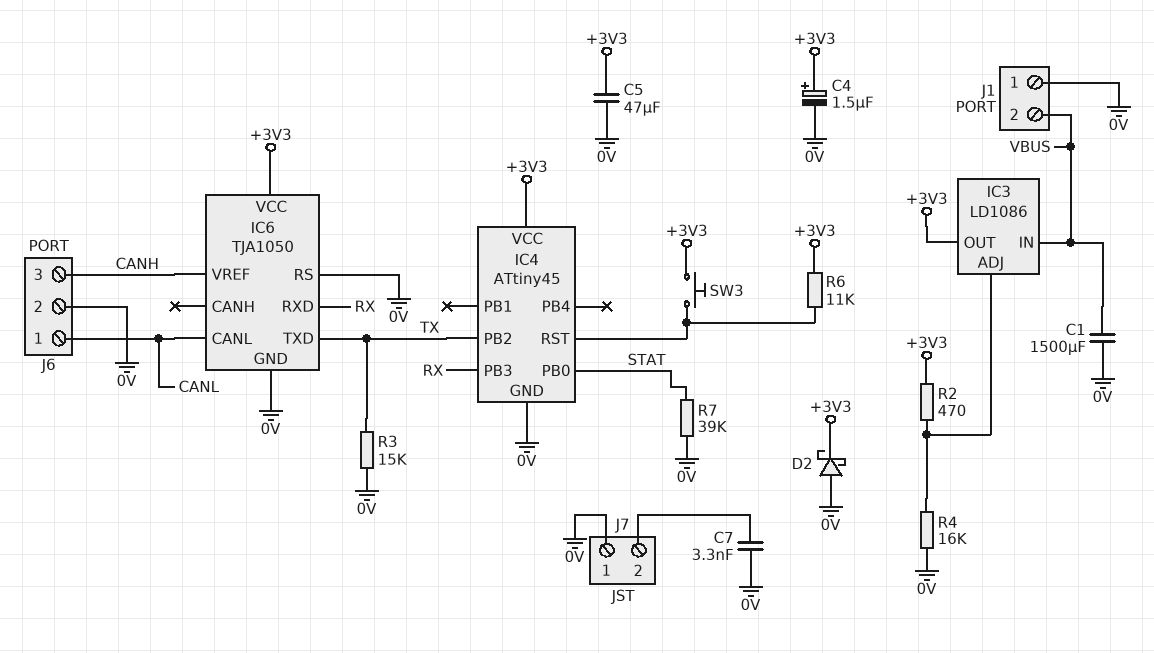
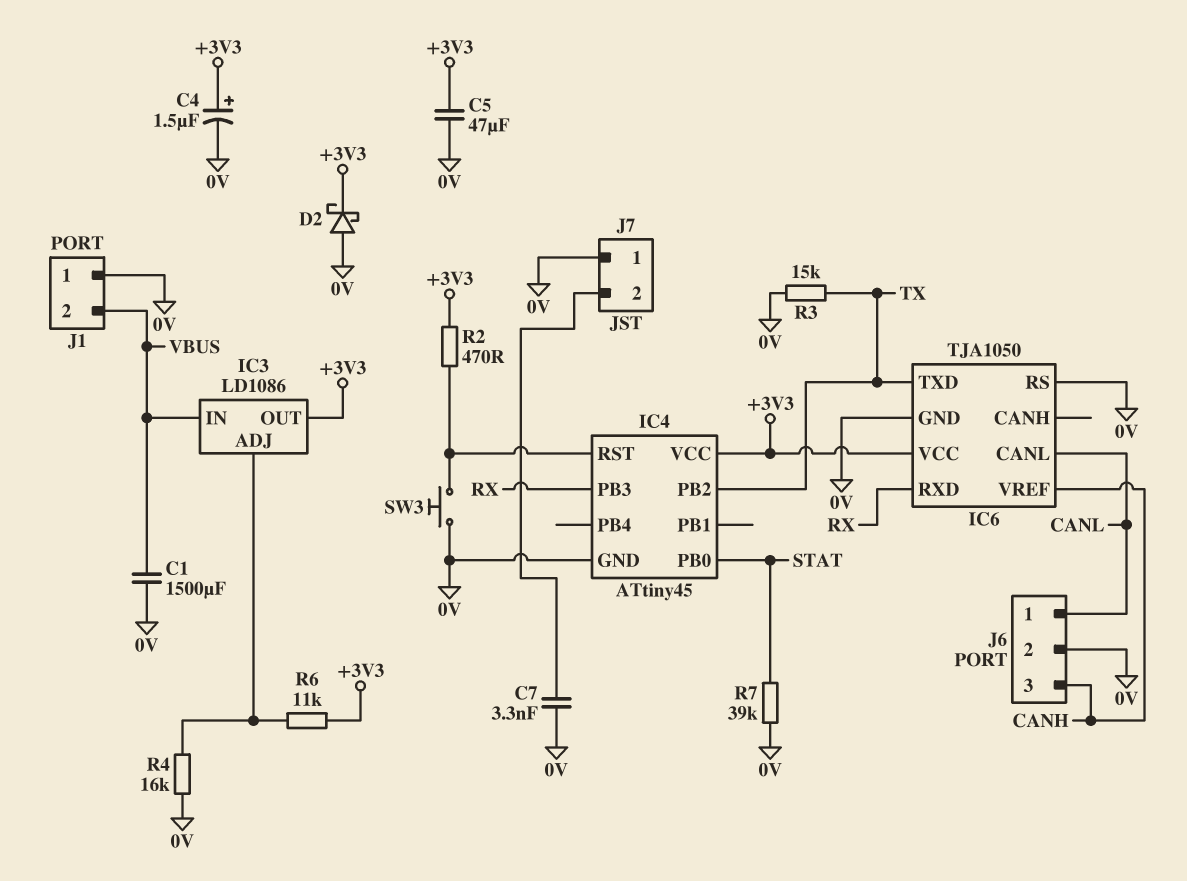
R2: 470 (+3V3, IC3/ADJ) -> 470 (+3V3, IC4/RST)
R6: 11k (+3V3, IC4/RST) -> 11k (+3V3, IC3/ADJ)
SW3: button (+3V3, IC4/RST) -> button (0V, IC4/RST)

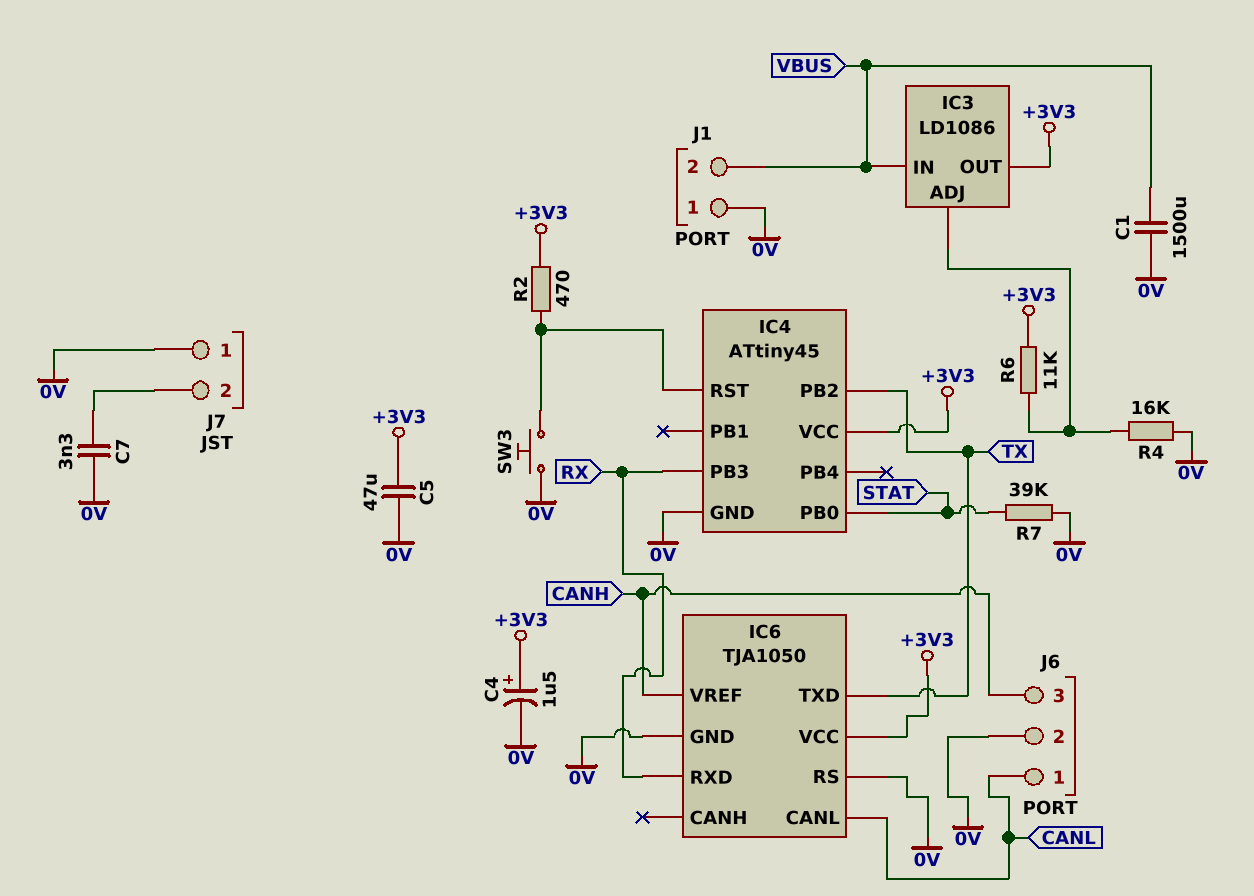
D2: schottky (A 0V, K +3V3) -> none
R3: 15k (0V, TX) -> none

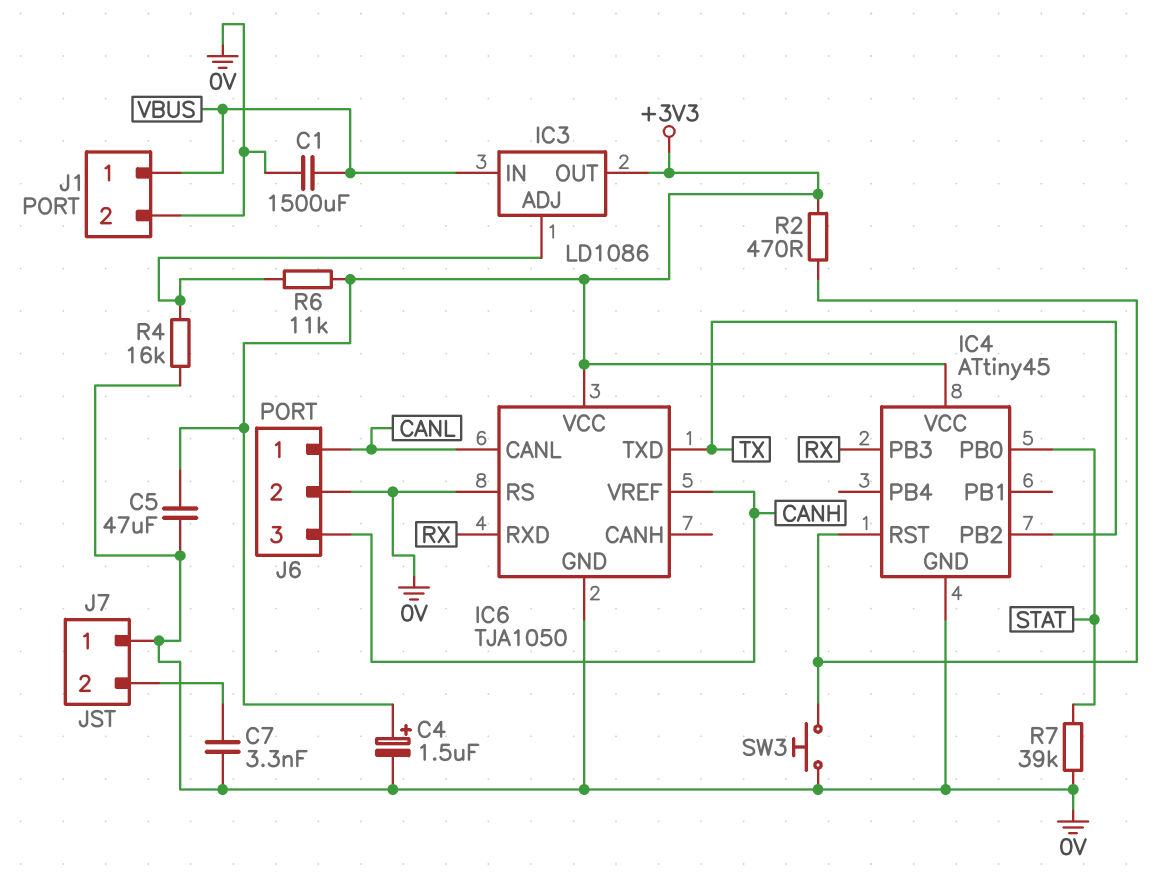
J1 pin 1: 0V -> VBUS
J1 pin 2: VBUS -> 0V

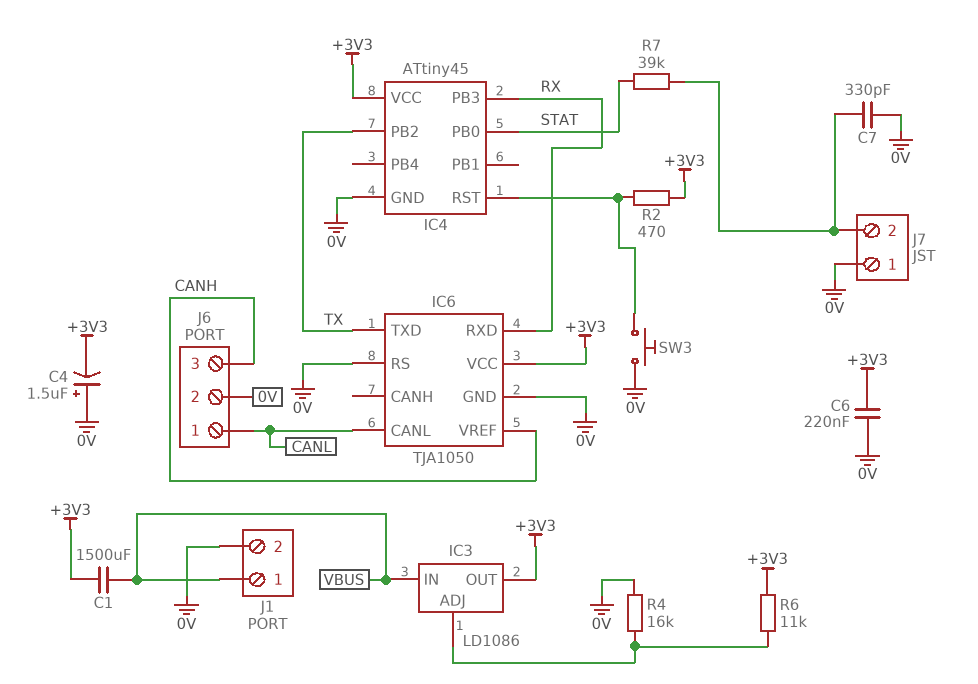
C1: 1500uF (0V, VBUS) -> 1500uF (+3V3, VBUS)
C4: 1.5uF (plus +3V3, minus 0V) -> 1.5uF (plus 0V, minus +3V3)
C5: 47uF (+3V3, 0V) -> none
C6: none -> 220nF (+3V3, 0V)
C7: 3.3nF (0V, J7/2) -> 330pF (0V, J7/2)
R7: 39k (0V, STAT) -> 39k (J7/2, STAT)

